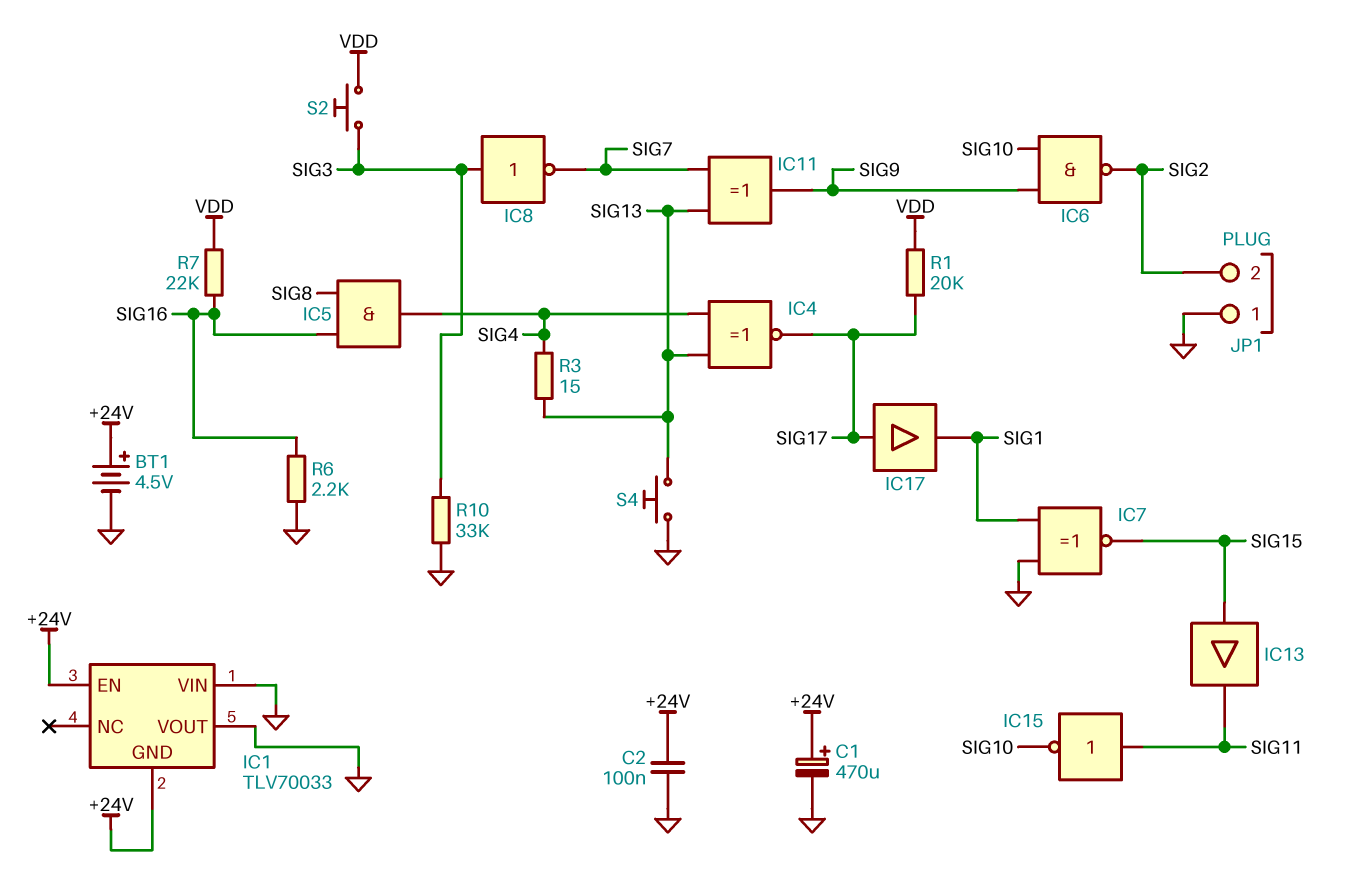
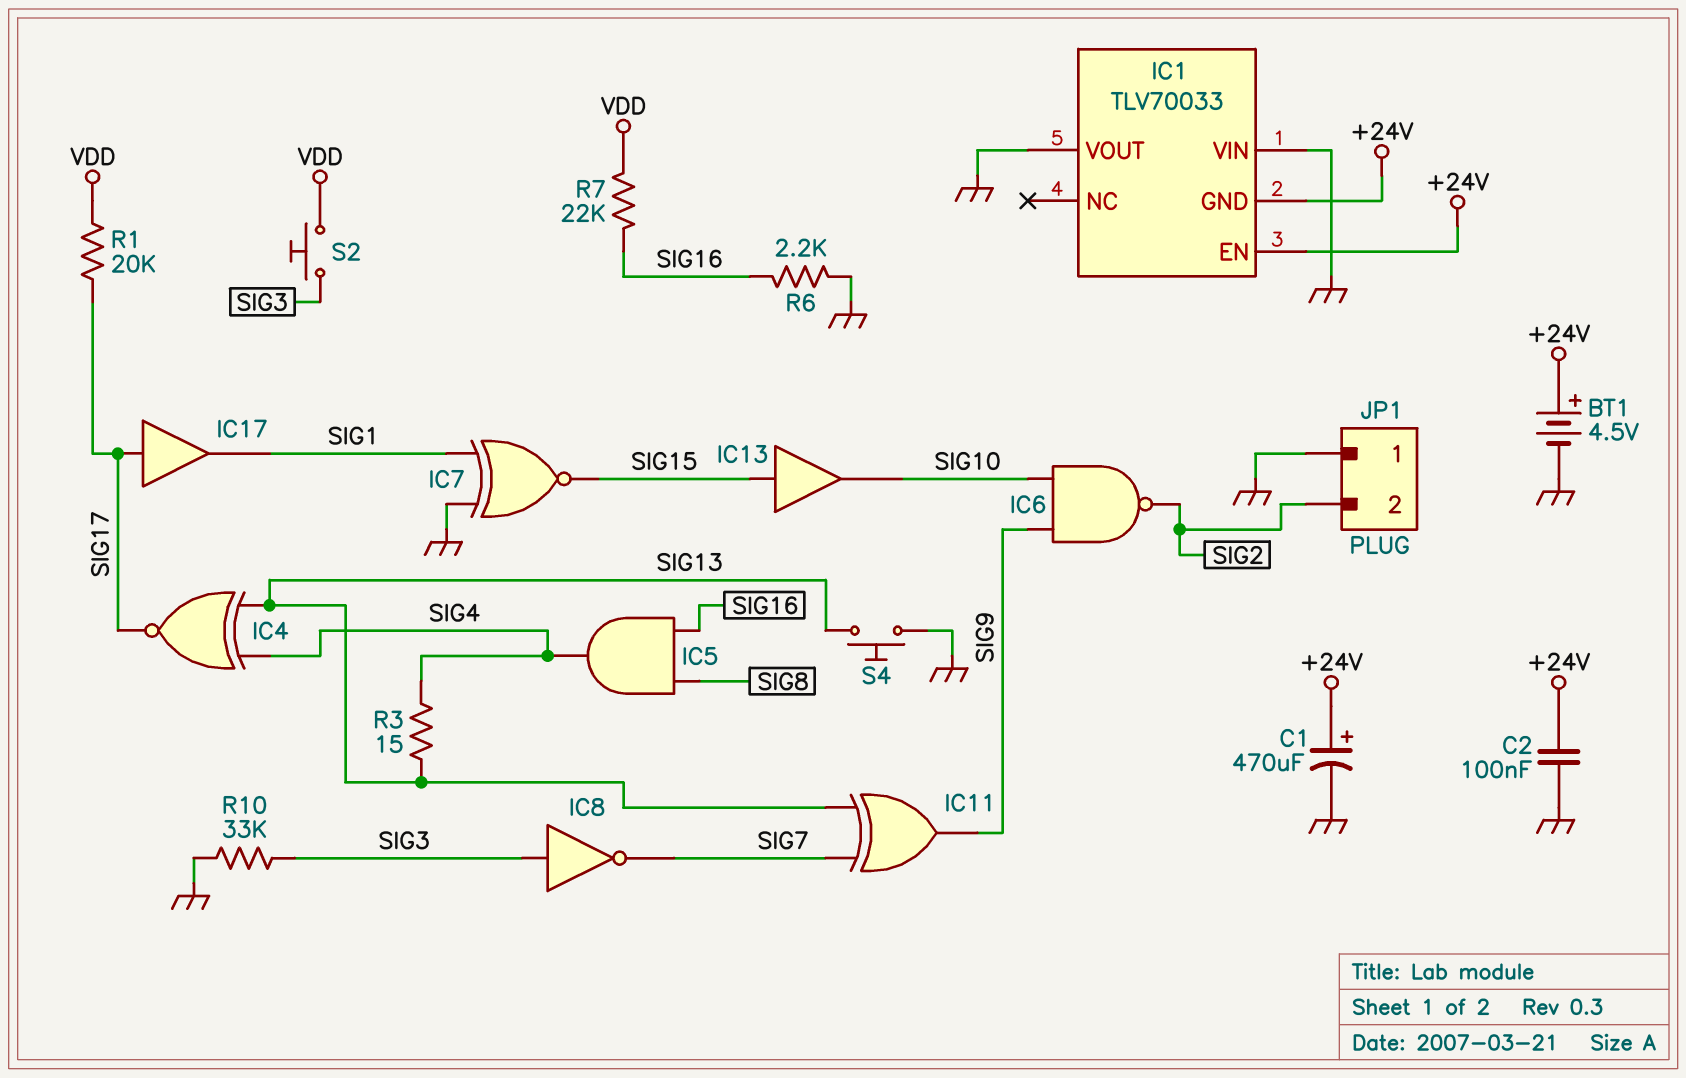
IC13: buffer (in SIG15, out SIG11) -> buffer (in SIG15, out SIG10)
IC15: NOT (in SIG11, out SIG10) -> none

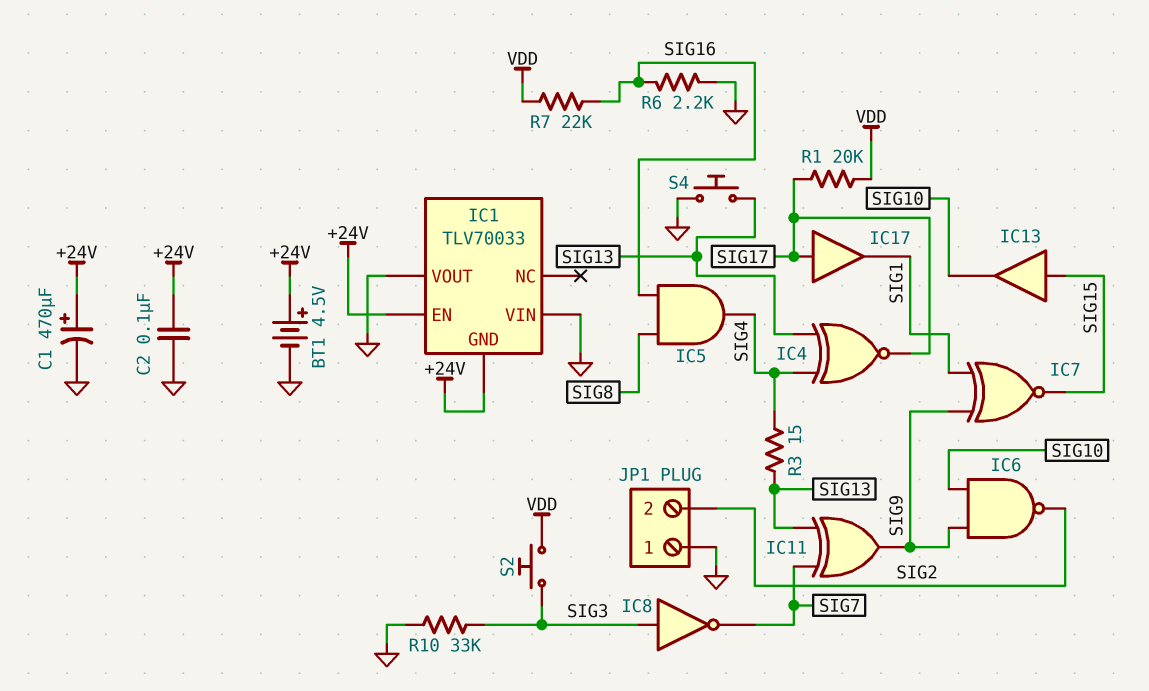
IC7: XNOR (in GND, in SIG1, out SIG15) -> XNOR (in SIG1, in SIG9, out SIG15)

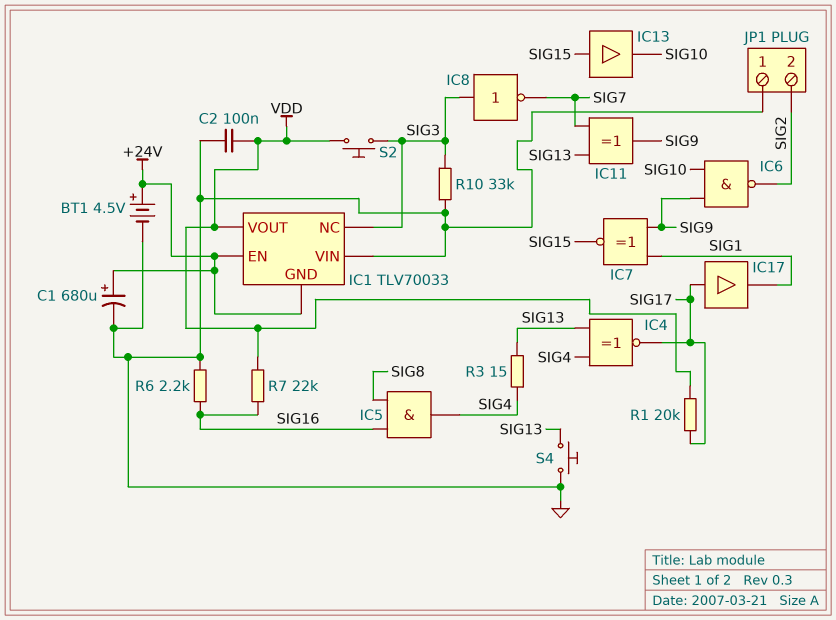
C1: 470uF (plus +24V, minus GND) -> 680uF (plus +24V, minus GND)
C2: 100nF (+24V, GND) -> 100nF (GND, VDD)
IC1 pin NC: none -> SIG3
IC1 pin VOUT: GND -> VDD

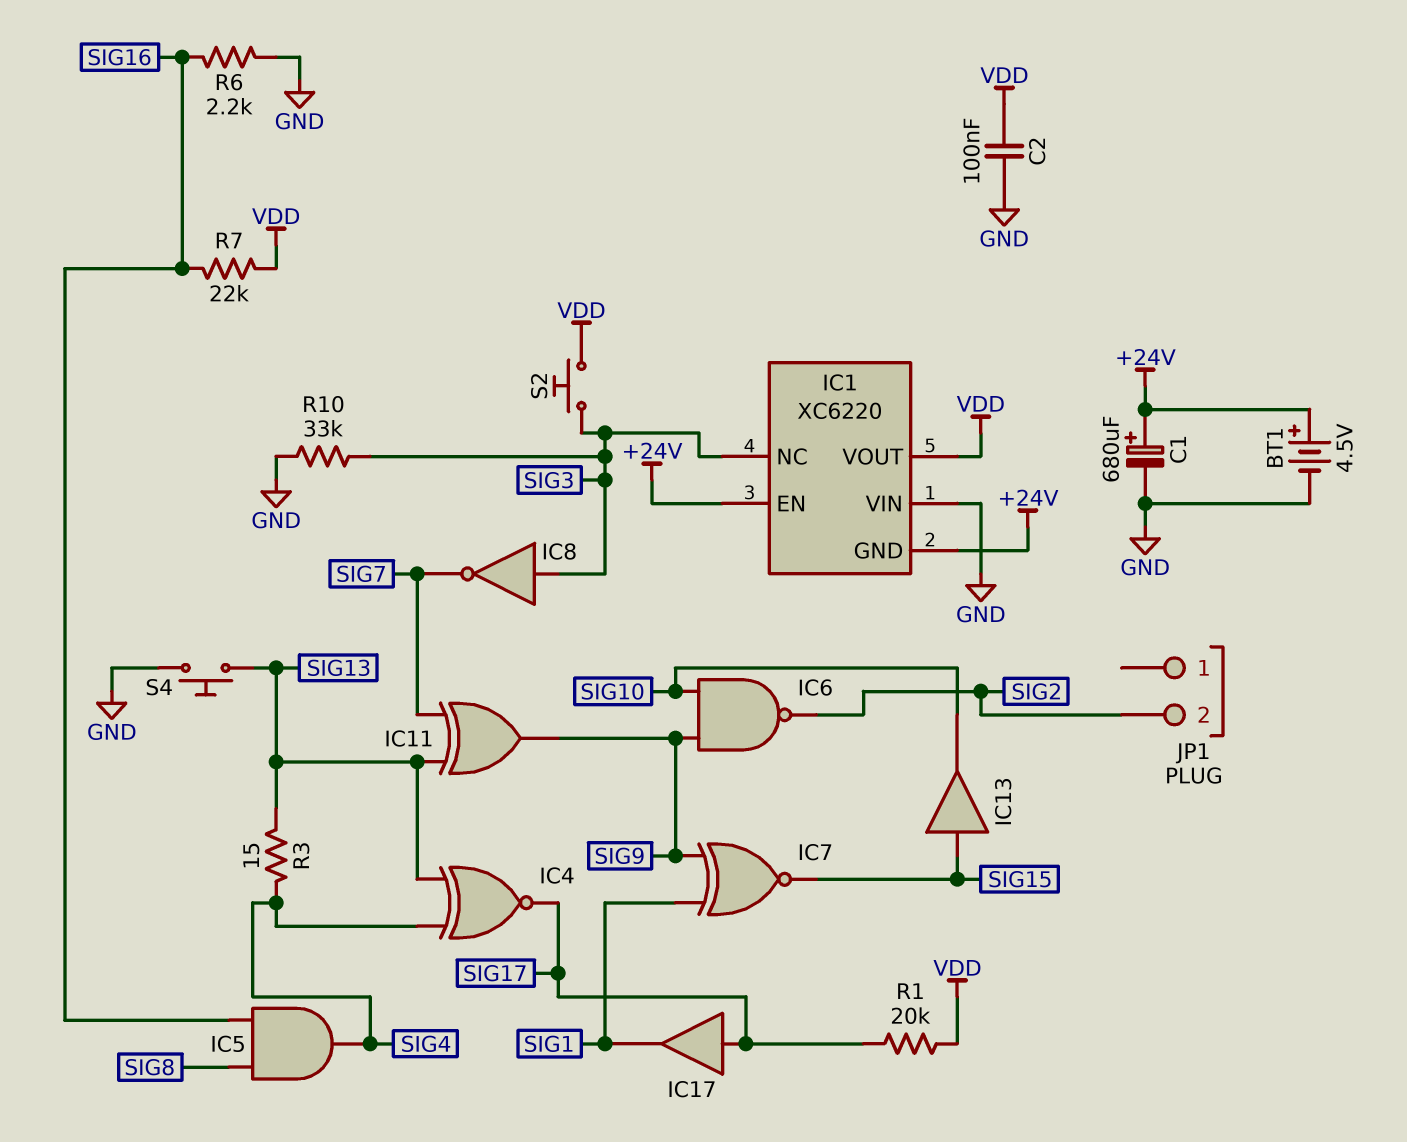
IC1: TLV70033 -> XC6220
JP1 pin 1: GND -> none

